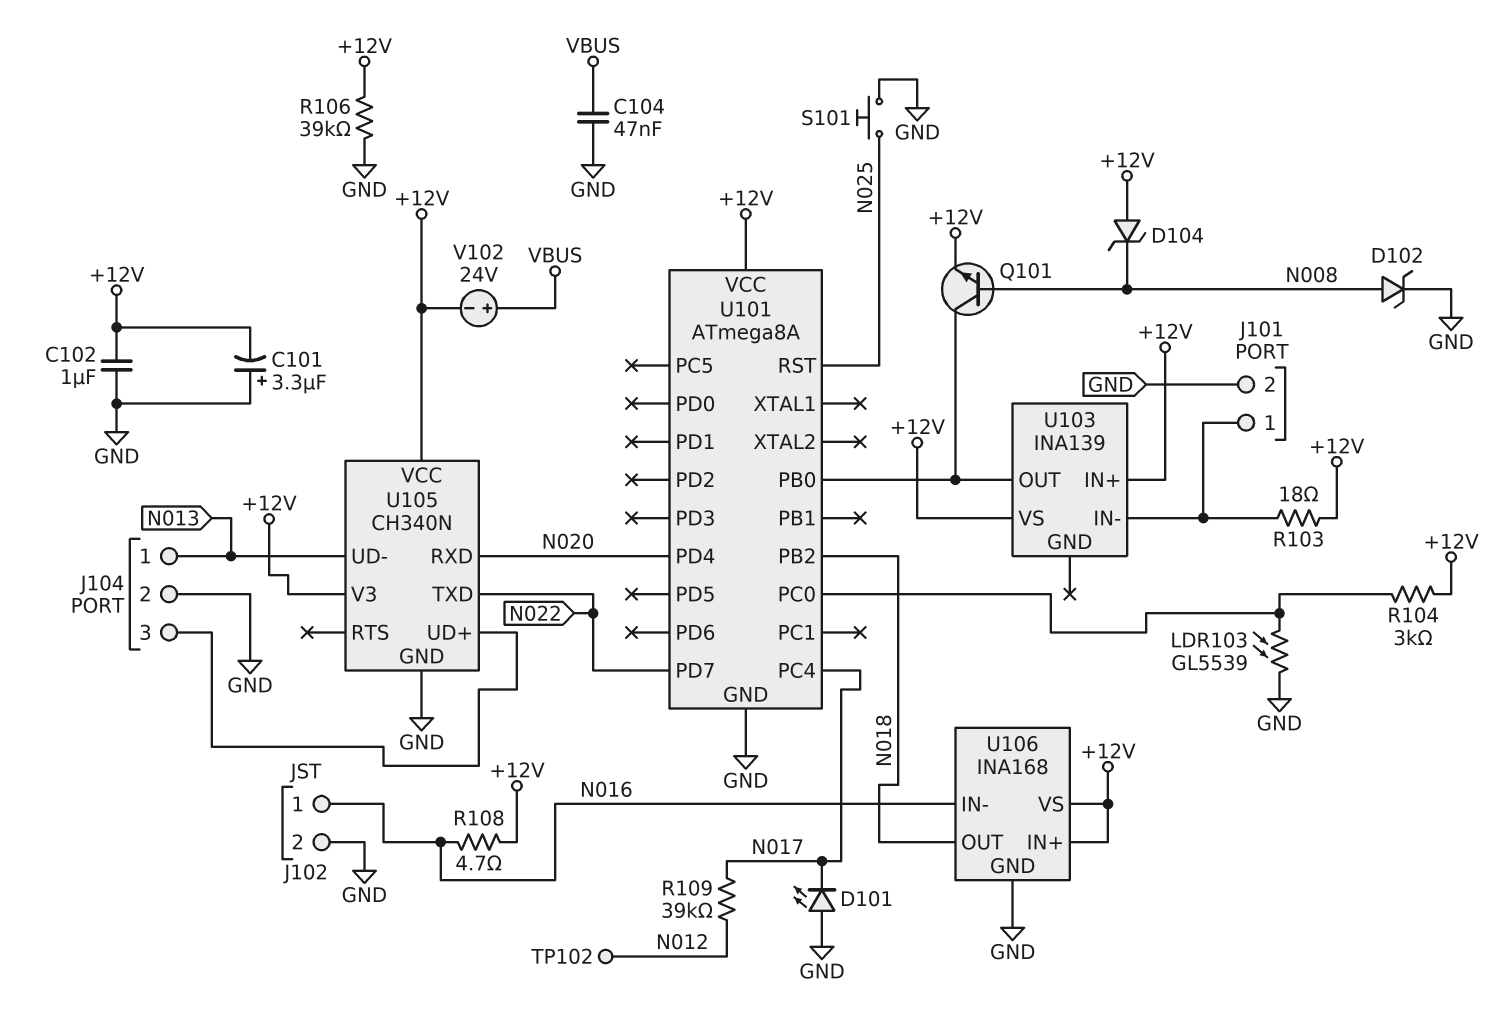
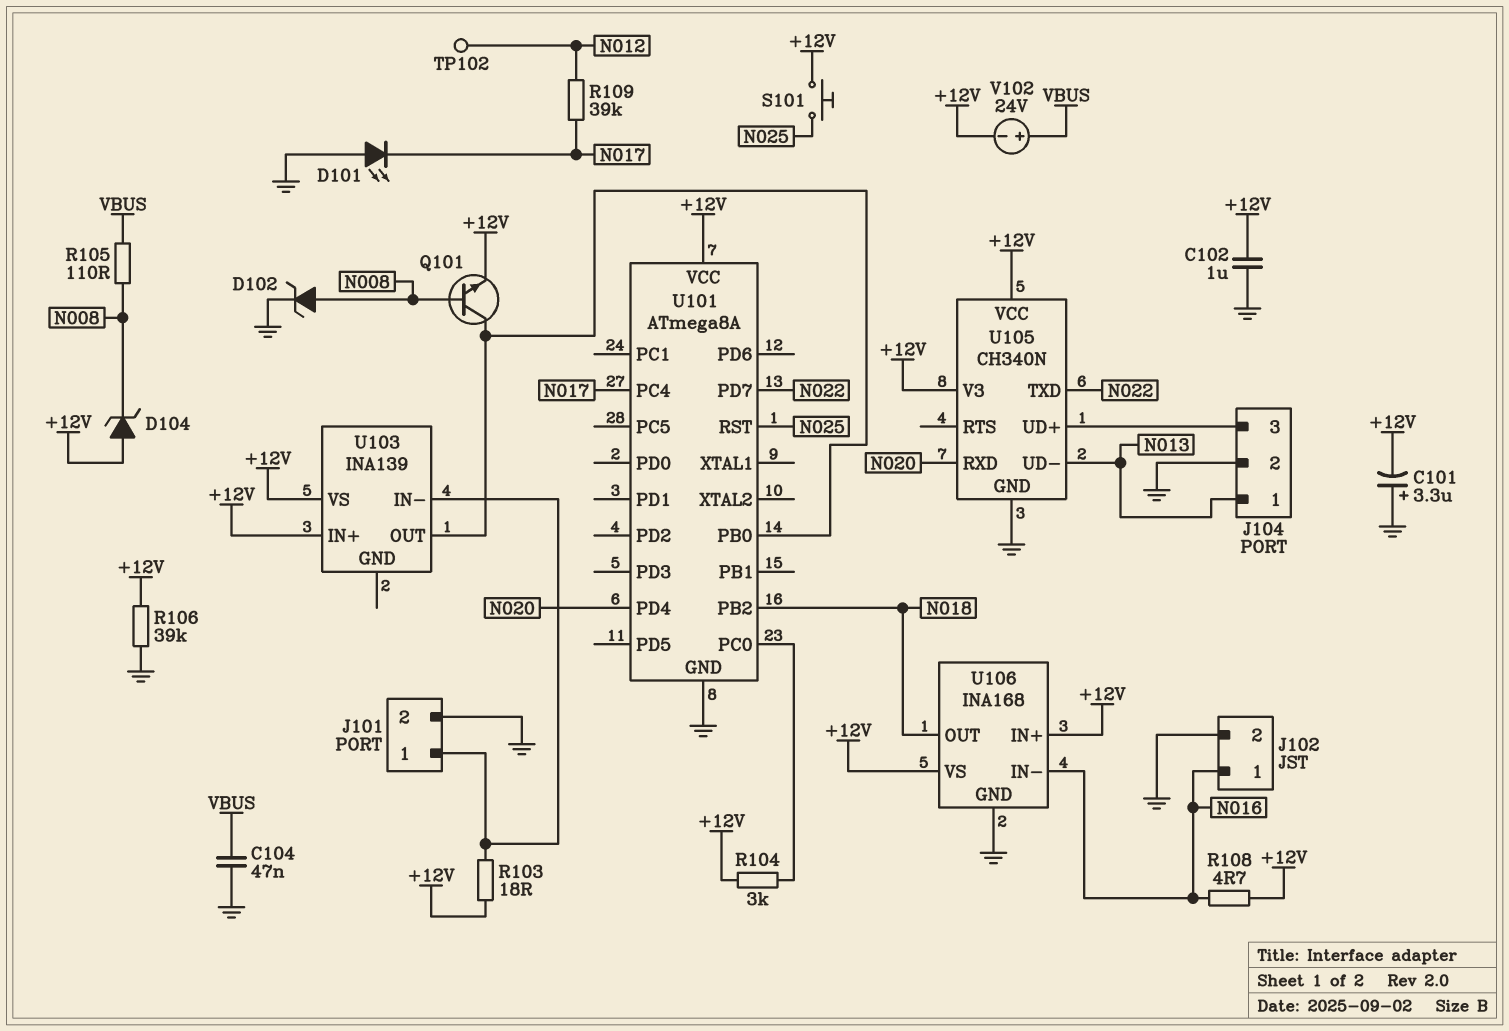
LDR103: GL5539 (GND, U101/PC0) -> none
R105: none -> 110 (N008, VBUS)
S101: button (GND, N025) -> button (+12V, N025)

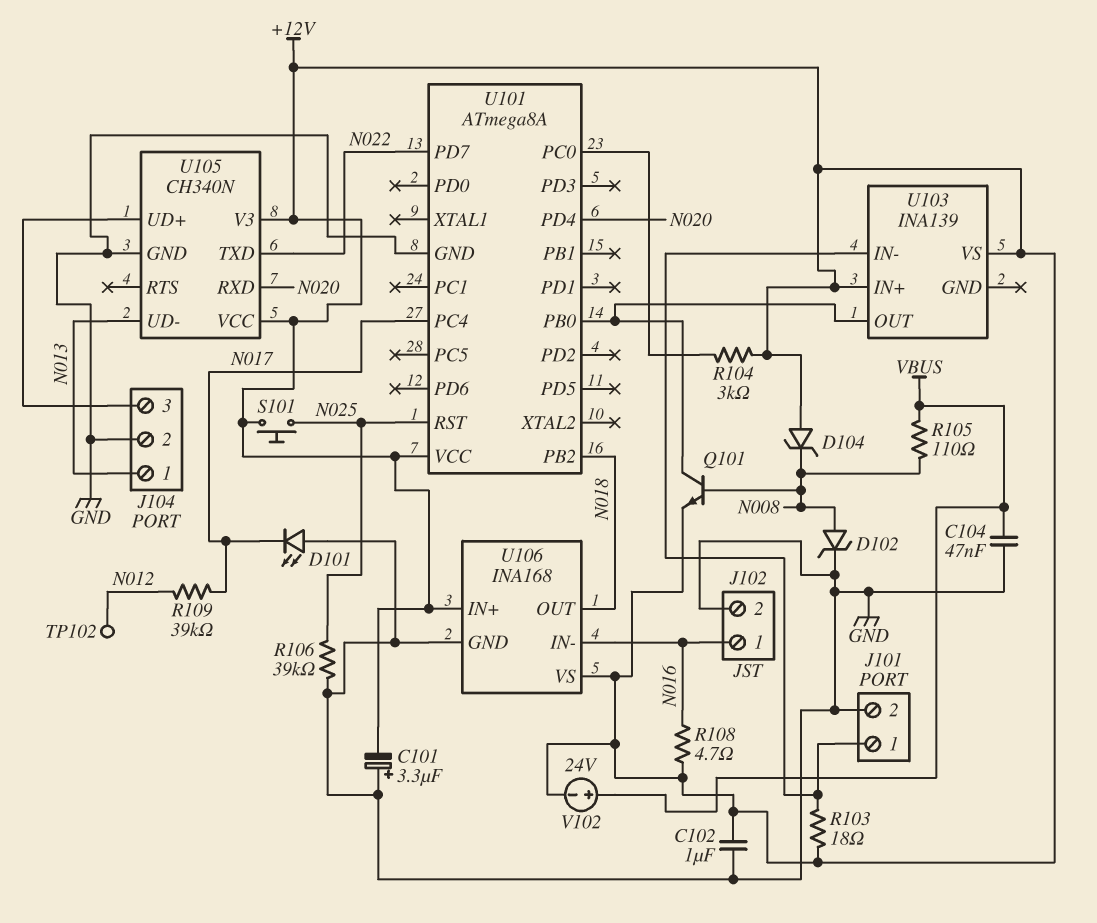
R106: 39k (+12V, GND) -> 39k (GND, N025)

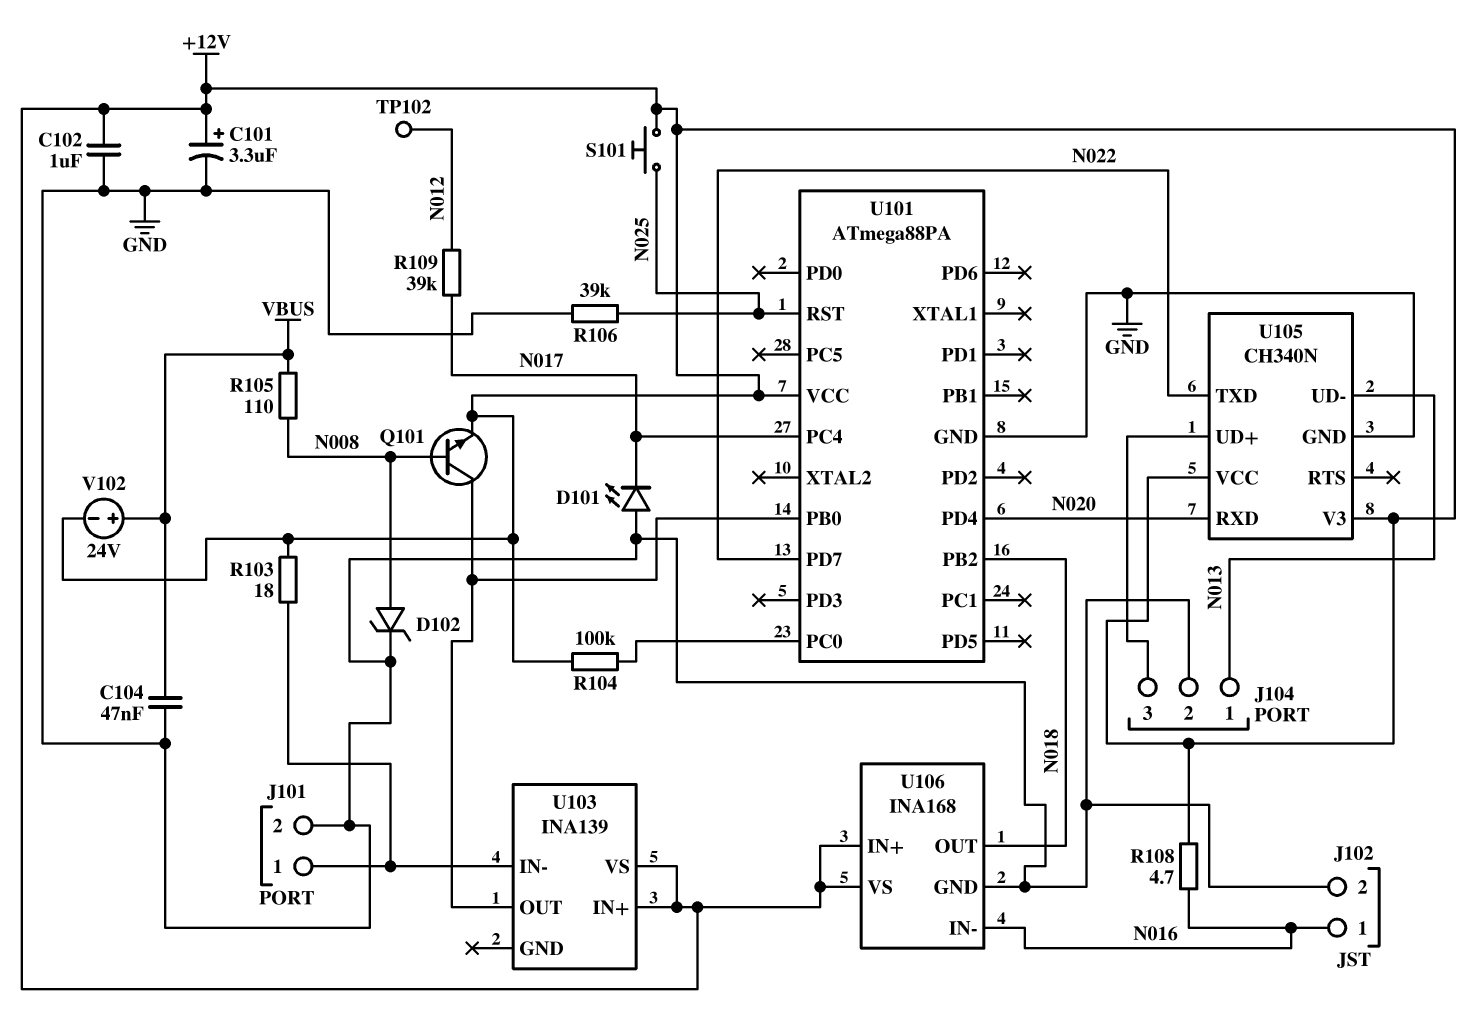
C101: 3.3uF (plus GND, minus +12V) -> 3.3uF (plus +12V, minus GND)
D104: zener (A +12V, K N008) -> none
R104: 3k (+12V, U101/PC0) -> 100k (+12V, U101/PC0)
U101: ATmega8A -> ATmega88PA

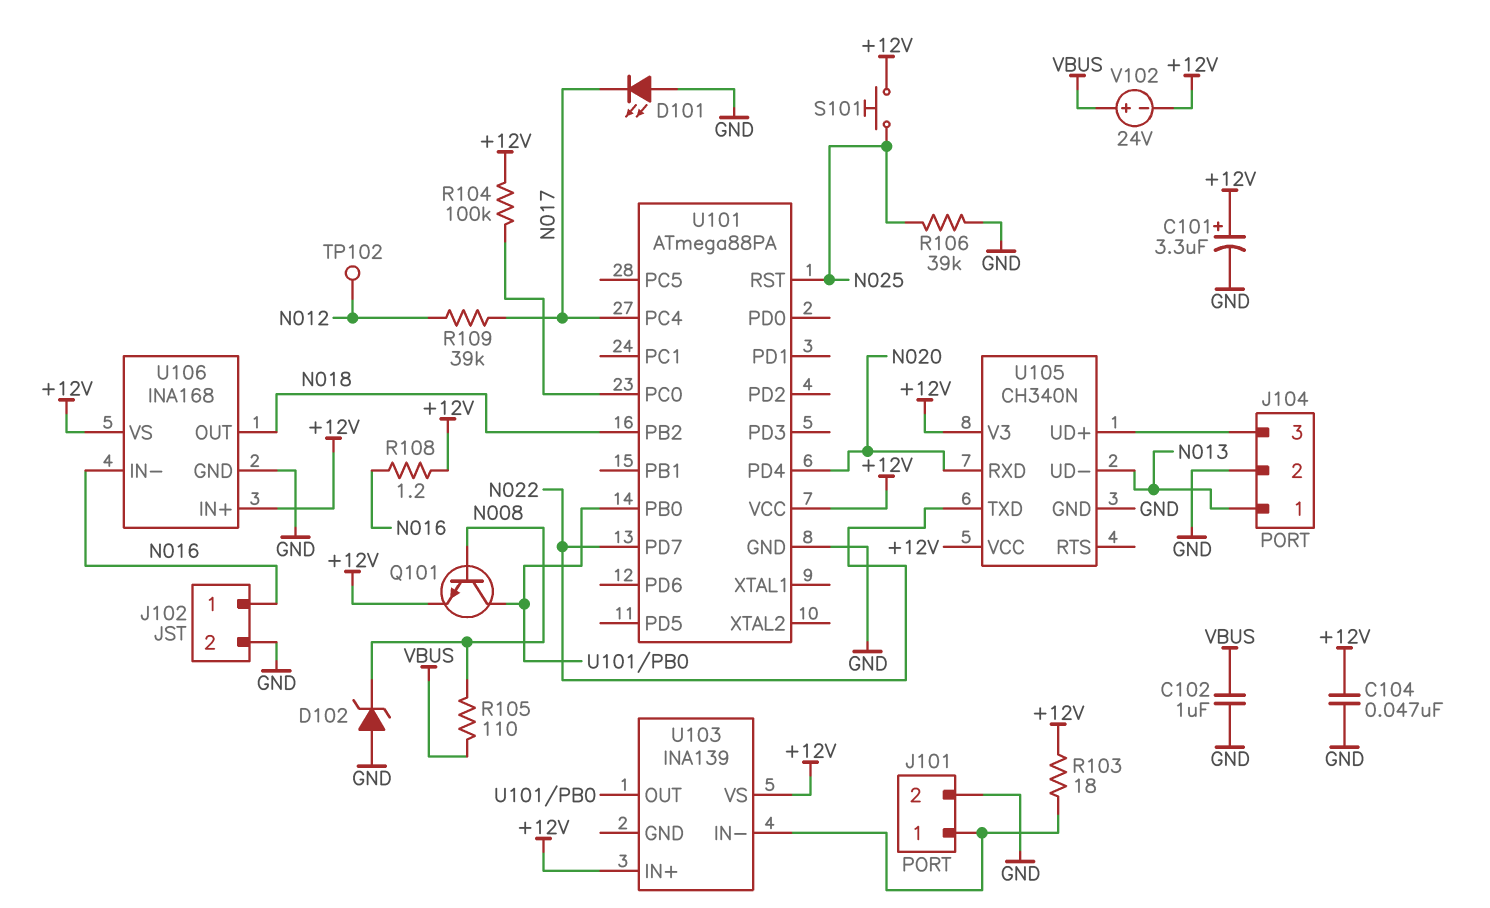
C102: 1uF (+12V, GND) -> 1uF (GND, VBUS)
C104: 47nF (GND, VBUS) -> 47nF (+12V, GND)
D102: zener (A N008, K GND) -> zener (A GND, K N008)
R108: 4.7 (+12V, N016) -> 1.2 (+12V, N016)

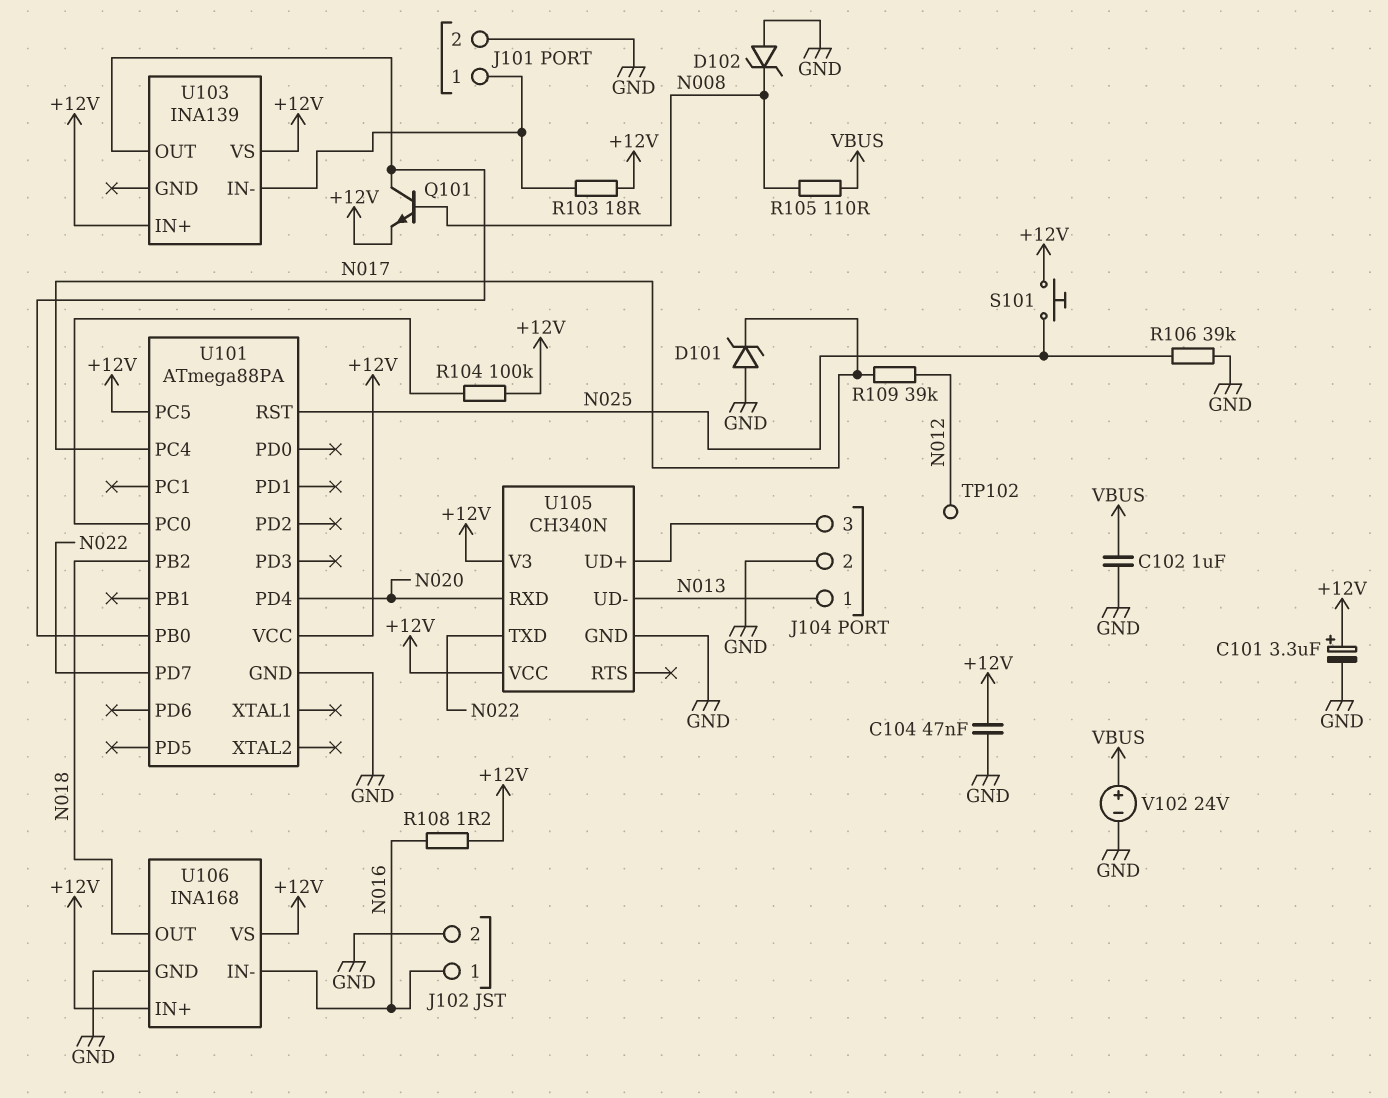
D101: LED (A GND, K N017) -> zener (A GND, K N017)
U101 pin PC5: none -> +12V
V102: 24V (plus VBUS, minus +12V) -> 24V (plus VBUS, minus GND)

